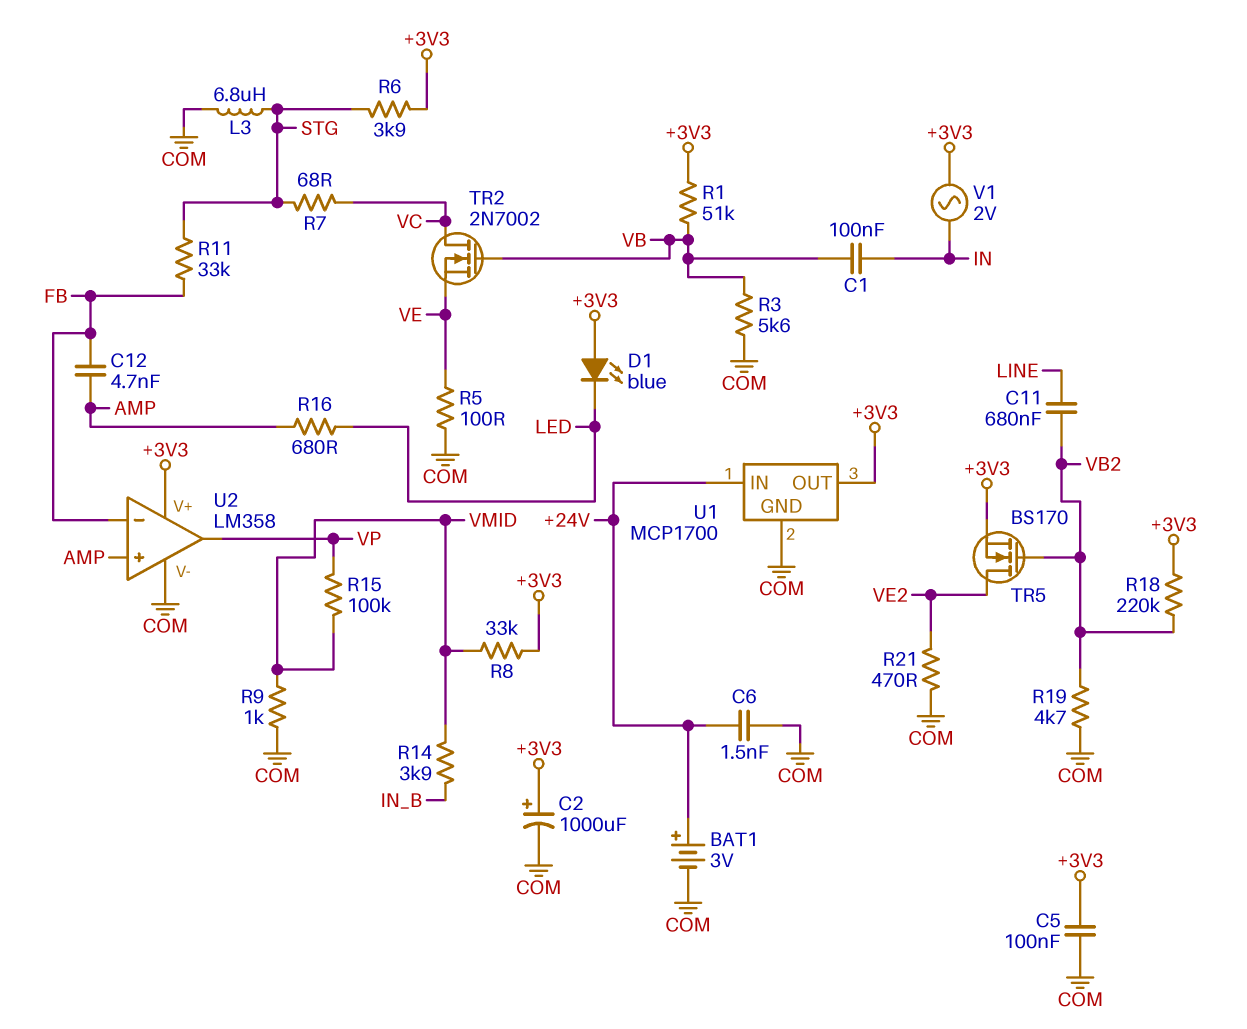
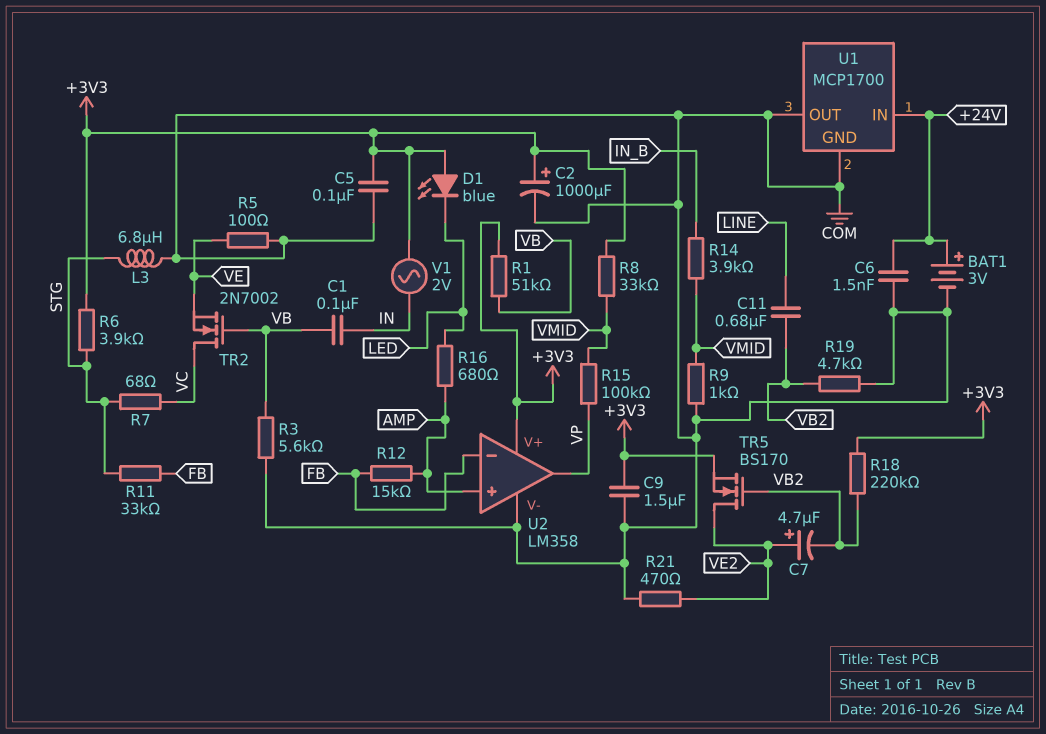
C7: none -> 4.7uF (plus VE2, minus VB2)
C9: none -> 1.5uF (+3V3, COM)
C12: 4.7nF (AMP, FB) -> none
R12: none -> 15k (AMP, FB)
U1 pin OUT: +3V3 -> COM

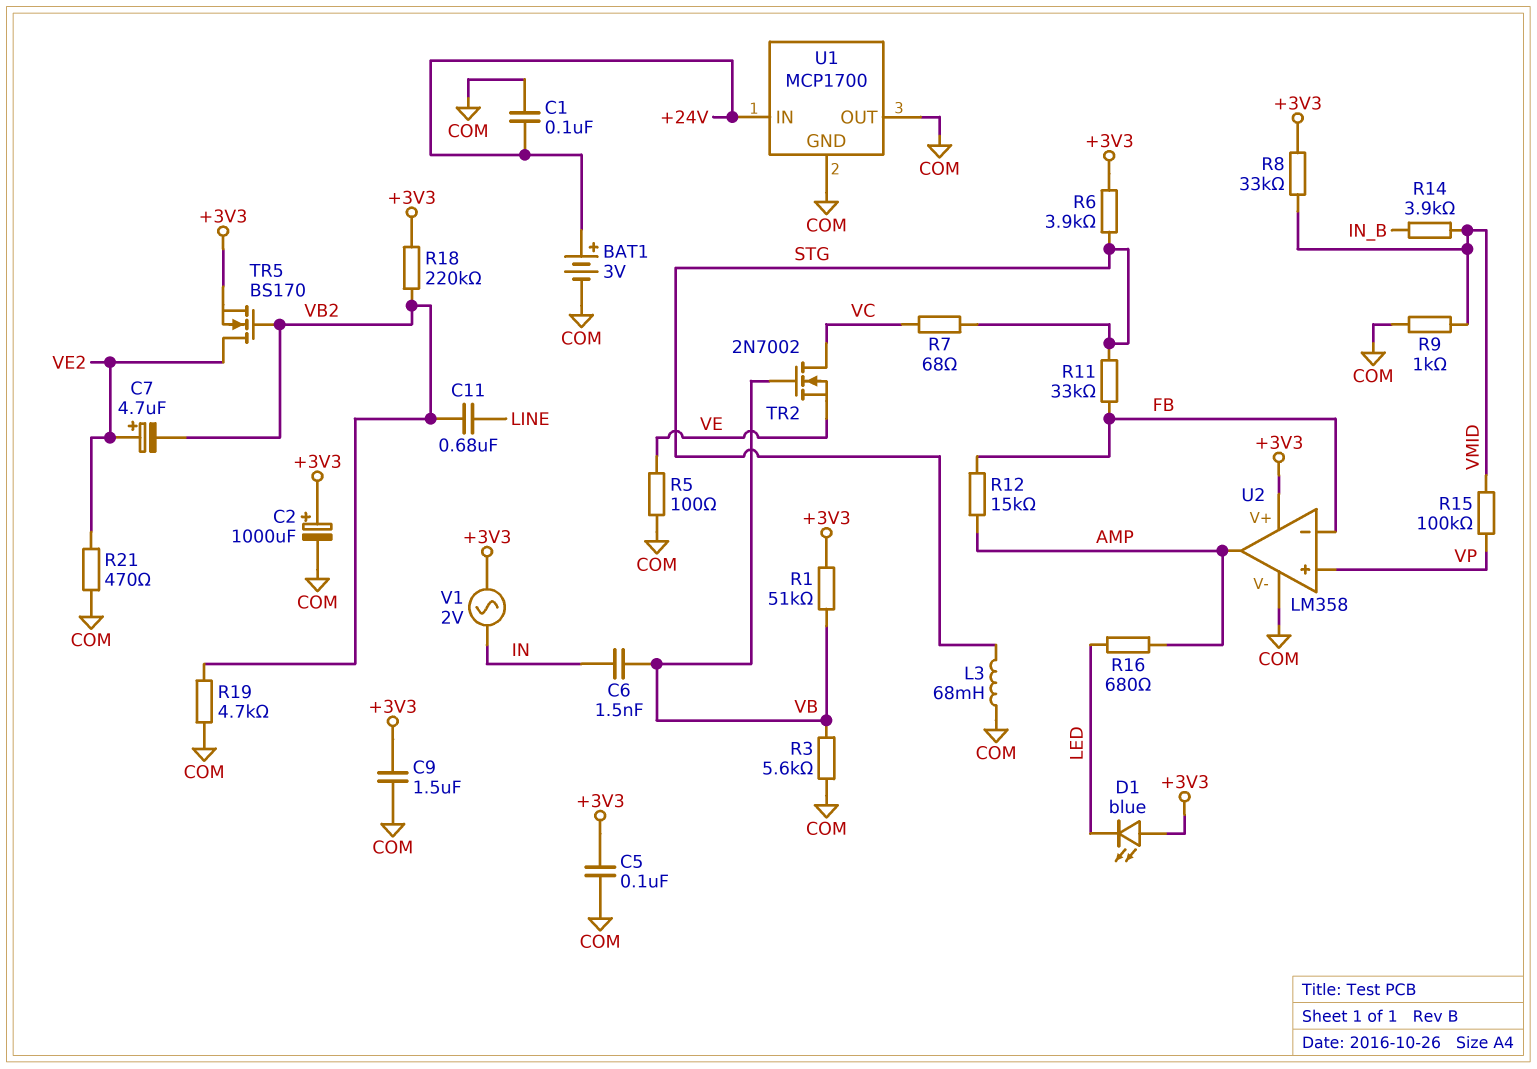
C1: 100nF (IN, VB) -> 100nF (+24V, COM)
C6: 1.5nF (+24V, COM) -> 1.5nF (IN, VB)
L3: 6.8uH (COM, STG) -> 68mH (COM, STG)
U2 pin in+: AMP -> VP
U2 pin out: VP -> AMP

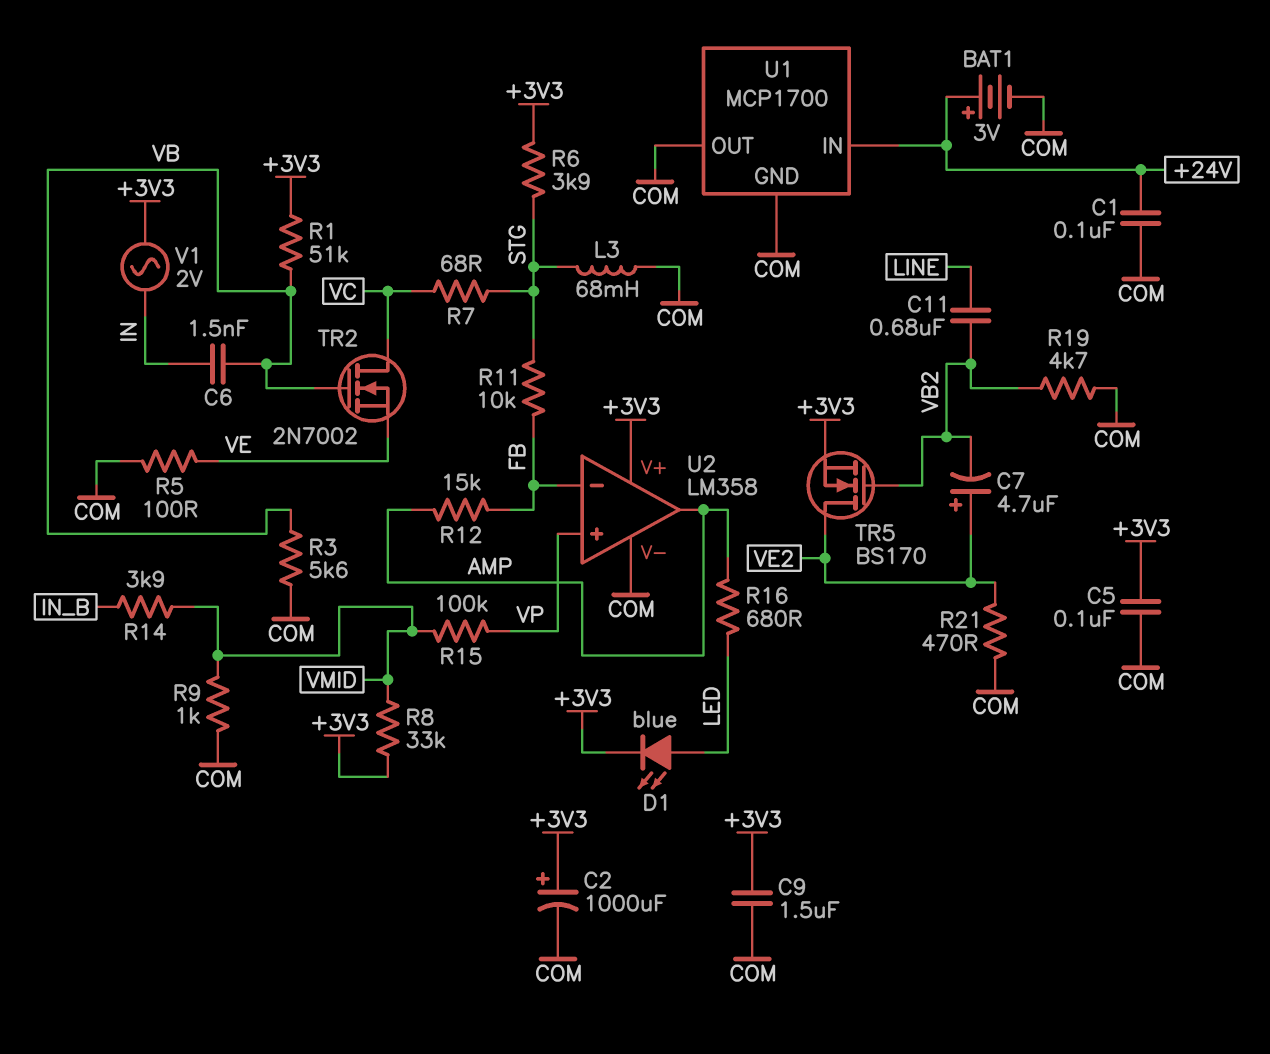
D1: LED blue (A +3V3, K LED) -> LED blue (A LED, K +3V3)
R11: 33k (FB, STG) -> 10k (FB, STG)
R18: 220k (+3V3, VB2) -> none

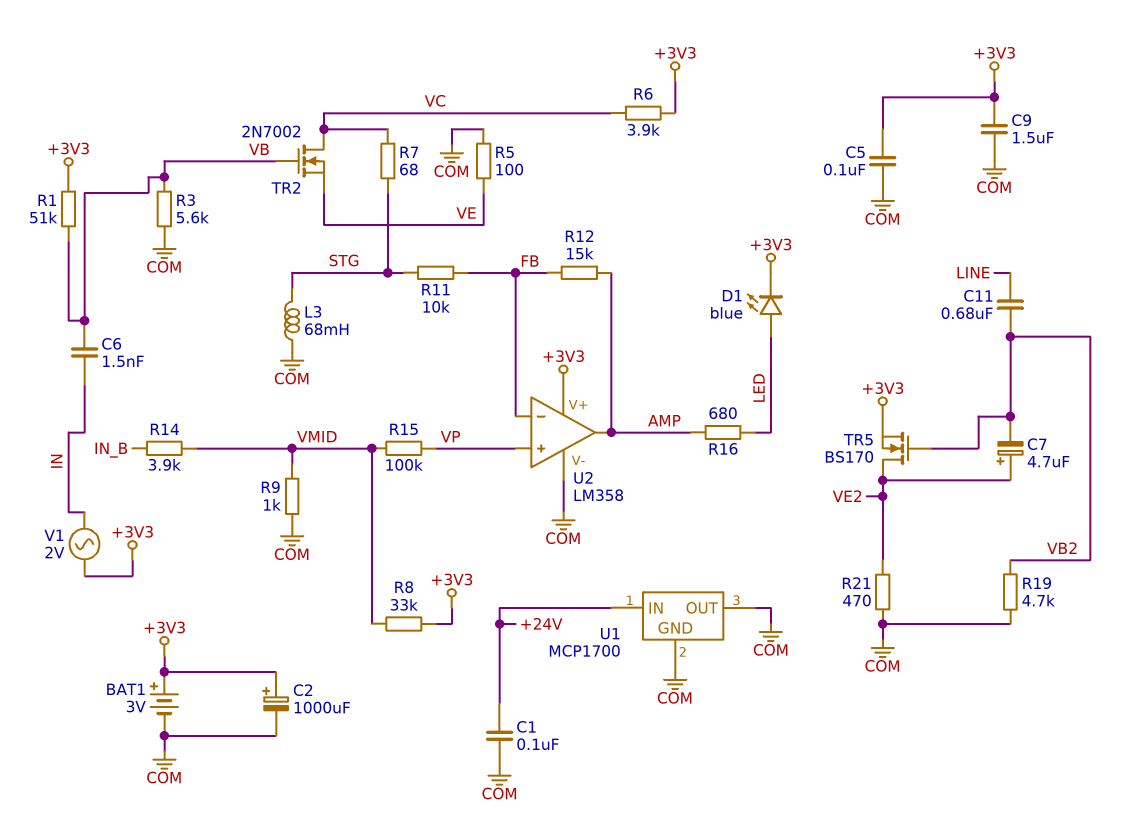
BAT1: 3V (plus +24V, minus COM) -> 3V (plus +3V3, minus COM)
R6: 3.9k (+3V3, STG) -> 3.9k (+3V3, VC)

